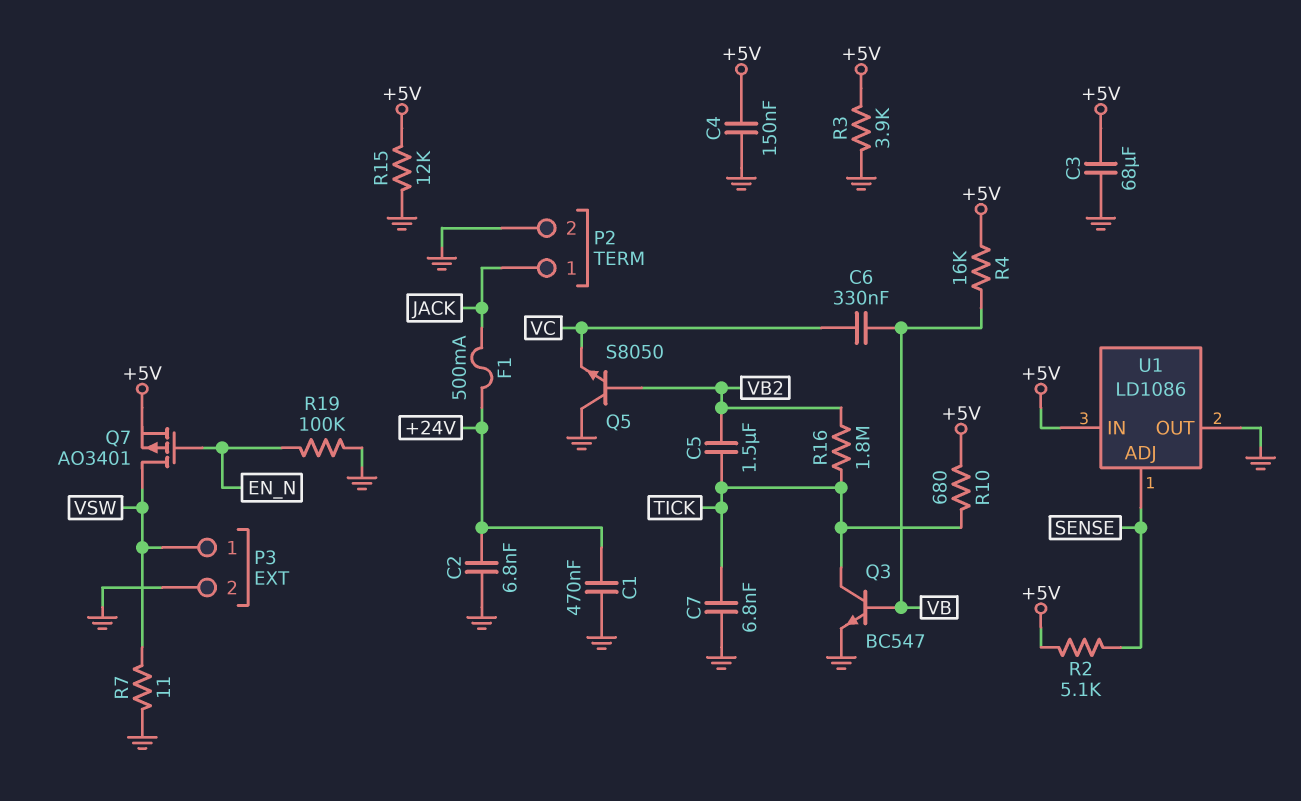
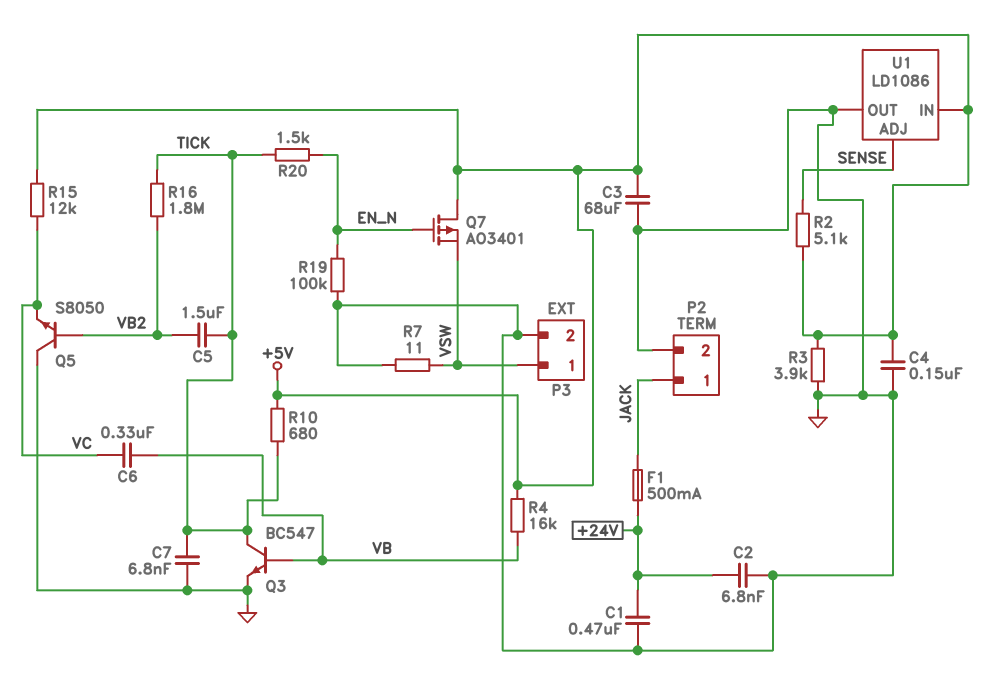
Q7: PMOS AO3401 (G EN_N, D VSW, S +5V) -> PMOS AO3401 (G EN_N, D +5V, S VSW)
R15: 12k (+5V, GND) -> 12k (+5V, VC)
R20: none -> 1.5k (EN_N, TICK)

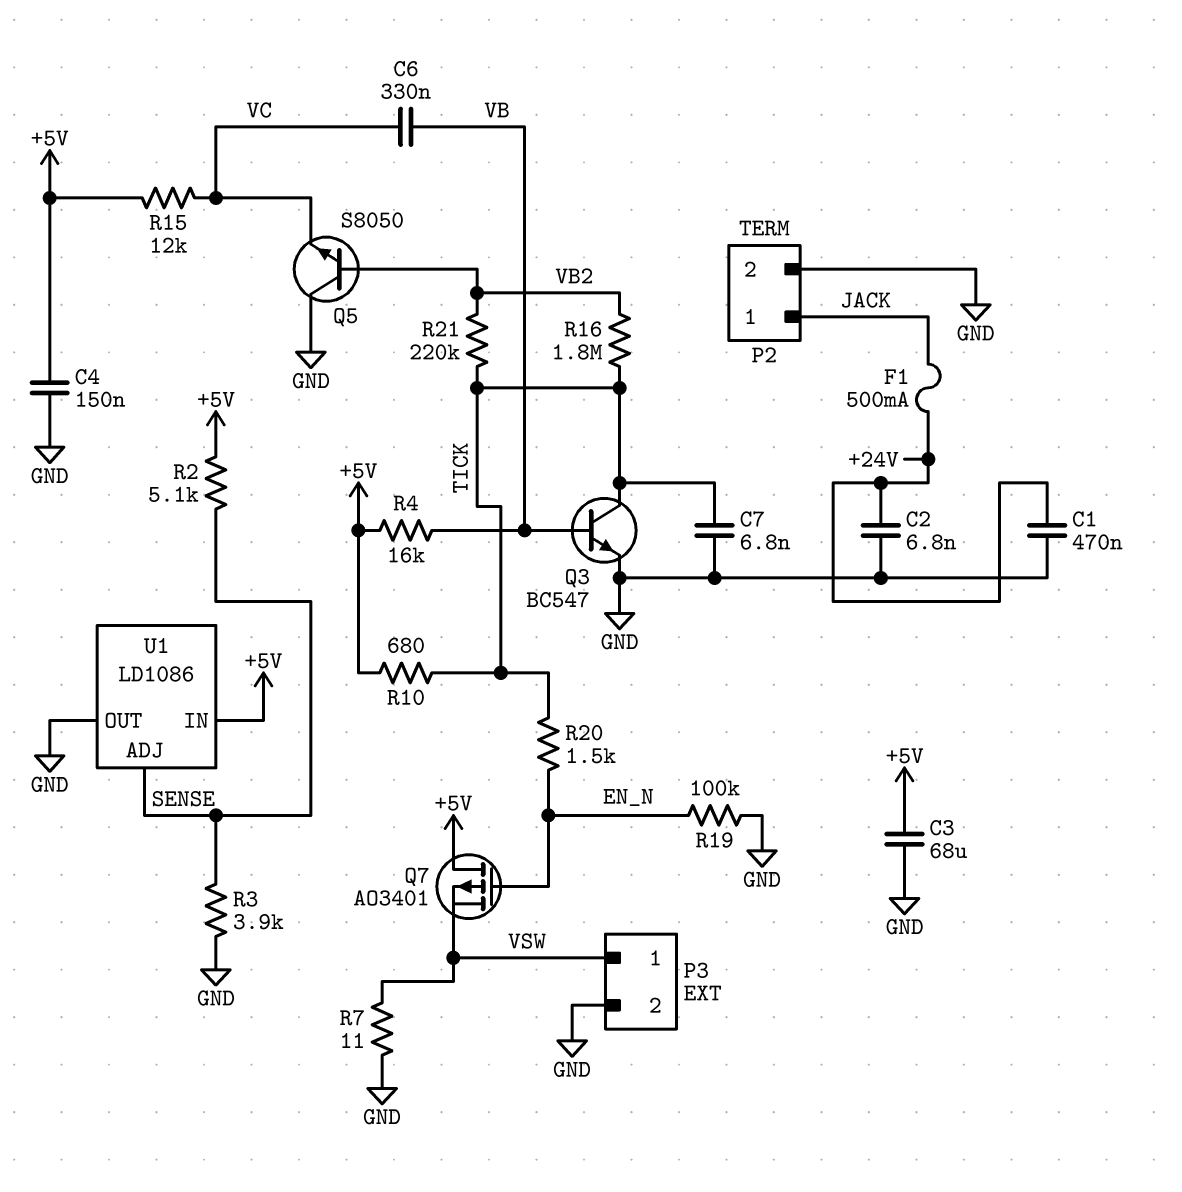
C5: 1.5uF (TICK, VB2) -> none
R3: 3.9k (+5V, GND) -> 3.9k (GND, SENSE)
R21: none -> 220k (TICK, VB2)

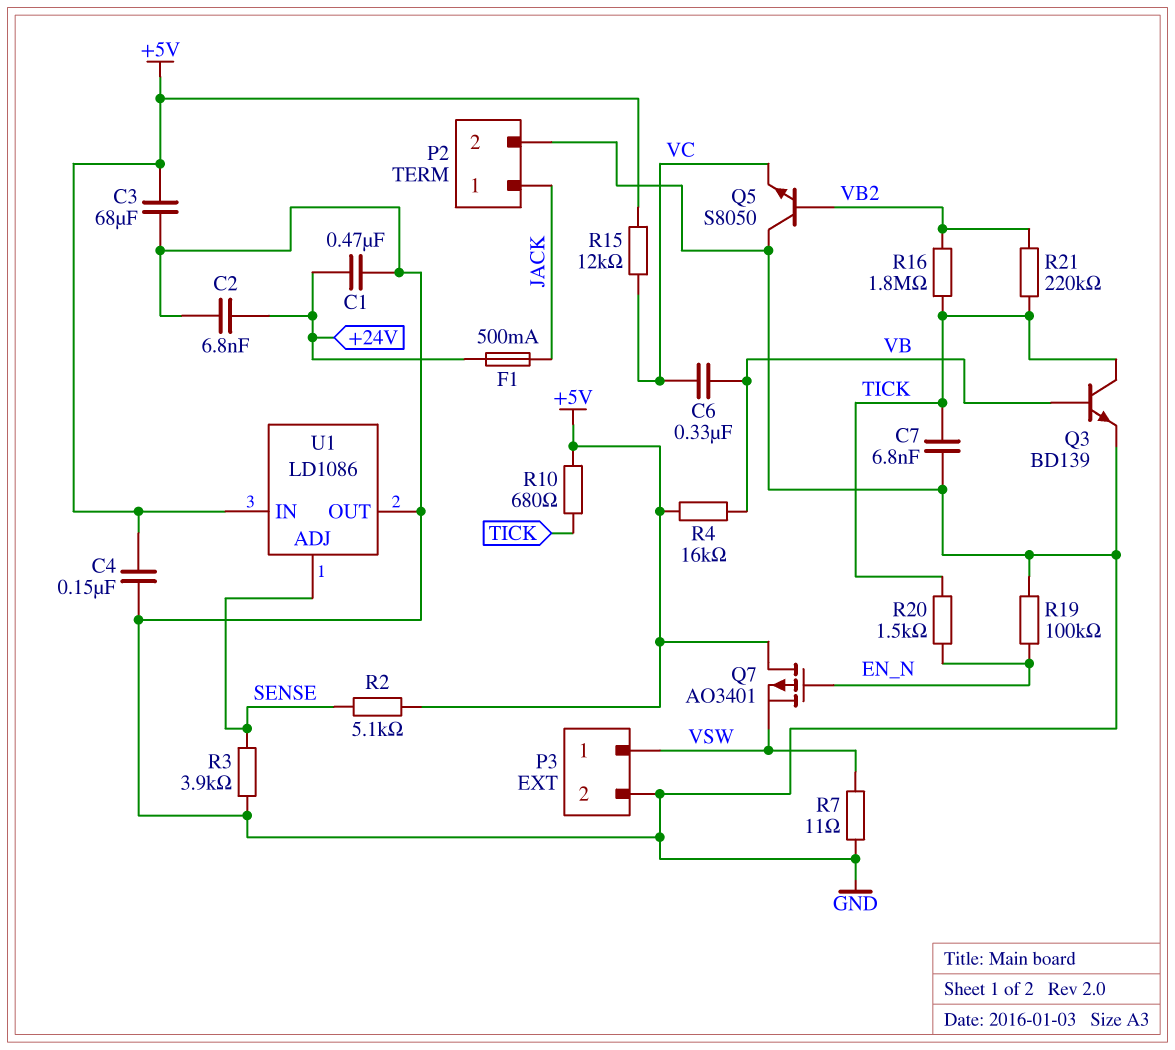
Q3: NPN BC547 (B VB, C TICK, E GND) -> NPN BD139 (B VB, C TICK, E GND)

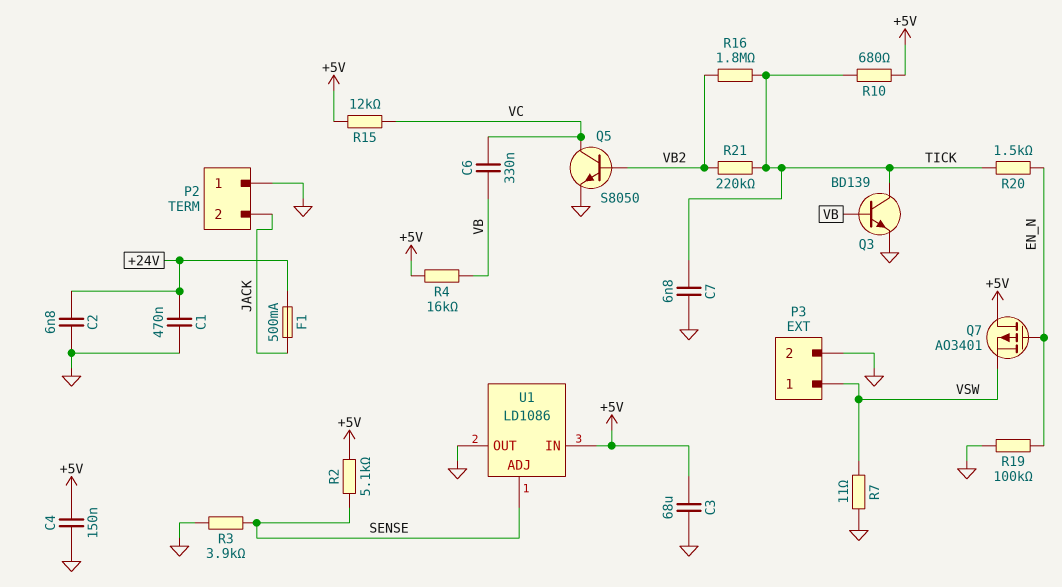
P2 pin 1: JACK -> GND
P2 pin 2: GND -> JACK
Q5: NPN S8050 (B VB2, C GND, E VC) -> NPN S8050 (B VB2, C VC, E GND)

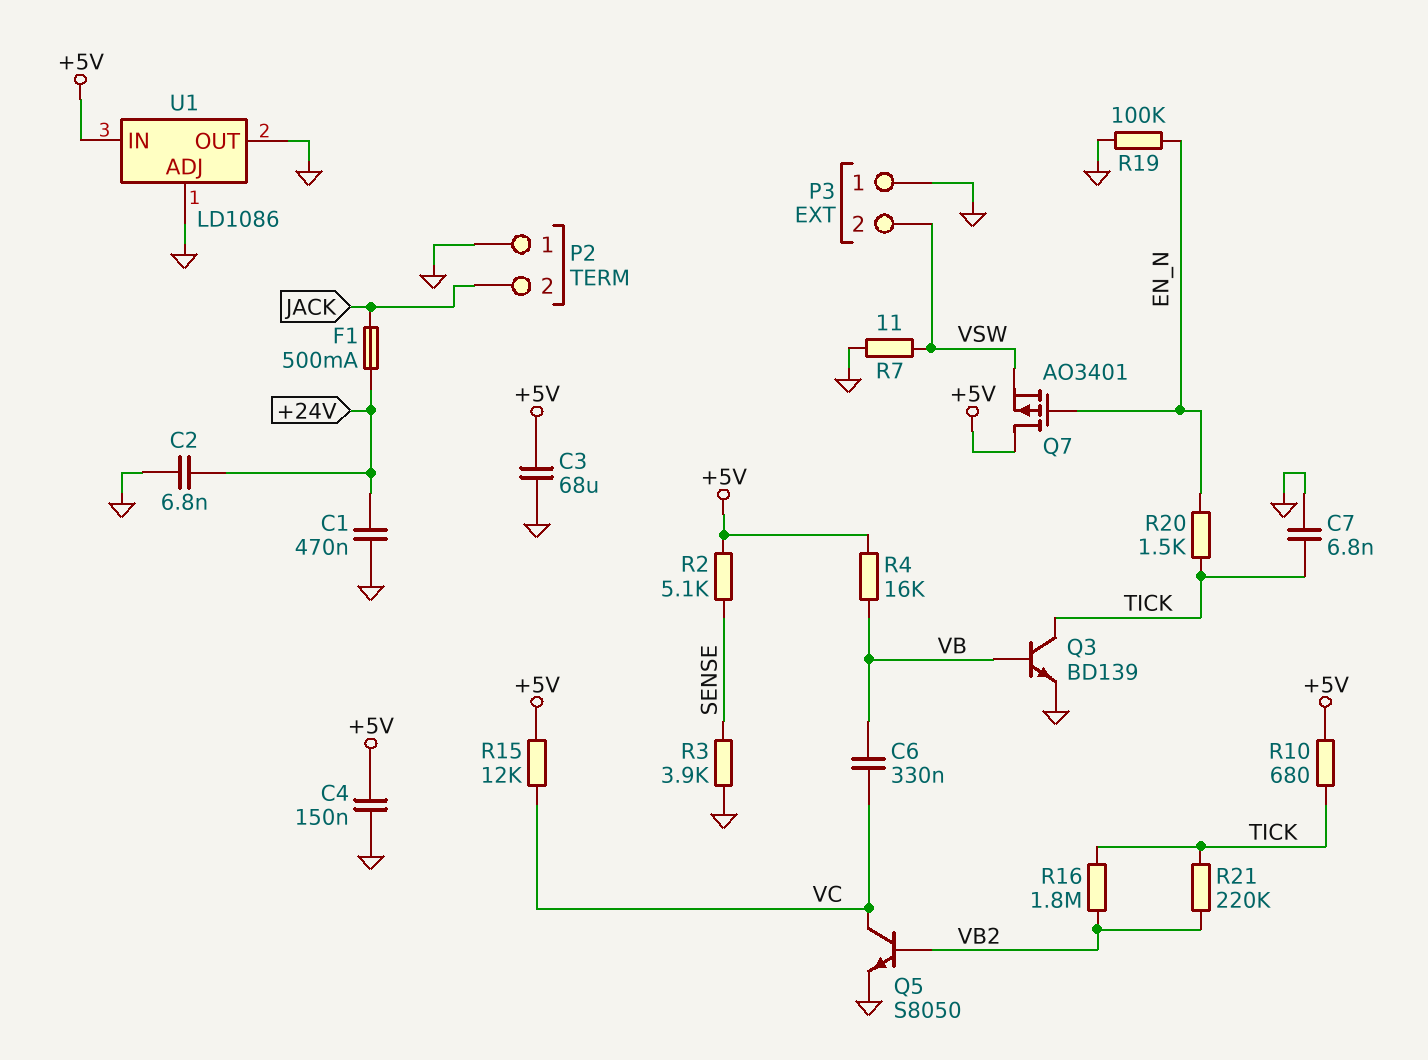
P3 pin 1: VSW -> GND
P3 pin 2: GND -> VSW
U1 pin ADJ: SENSE -> GND

